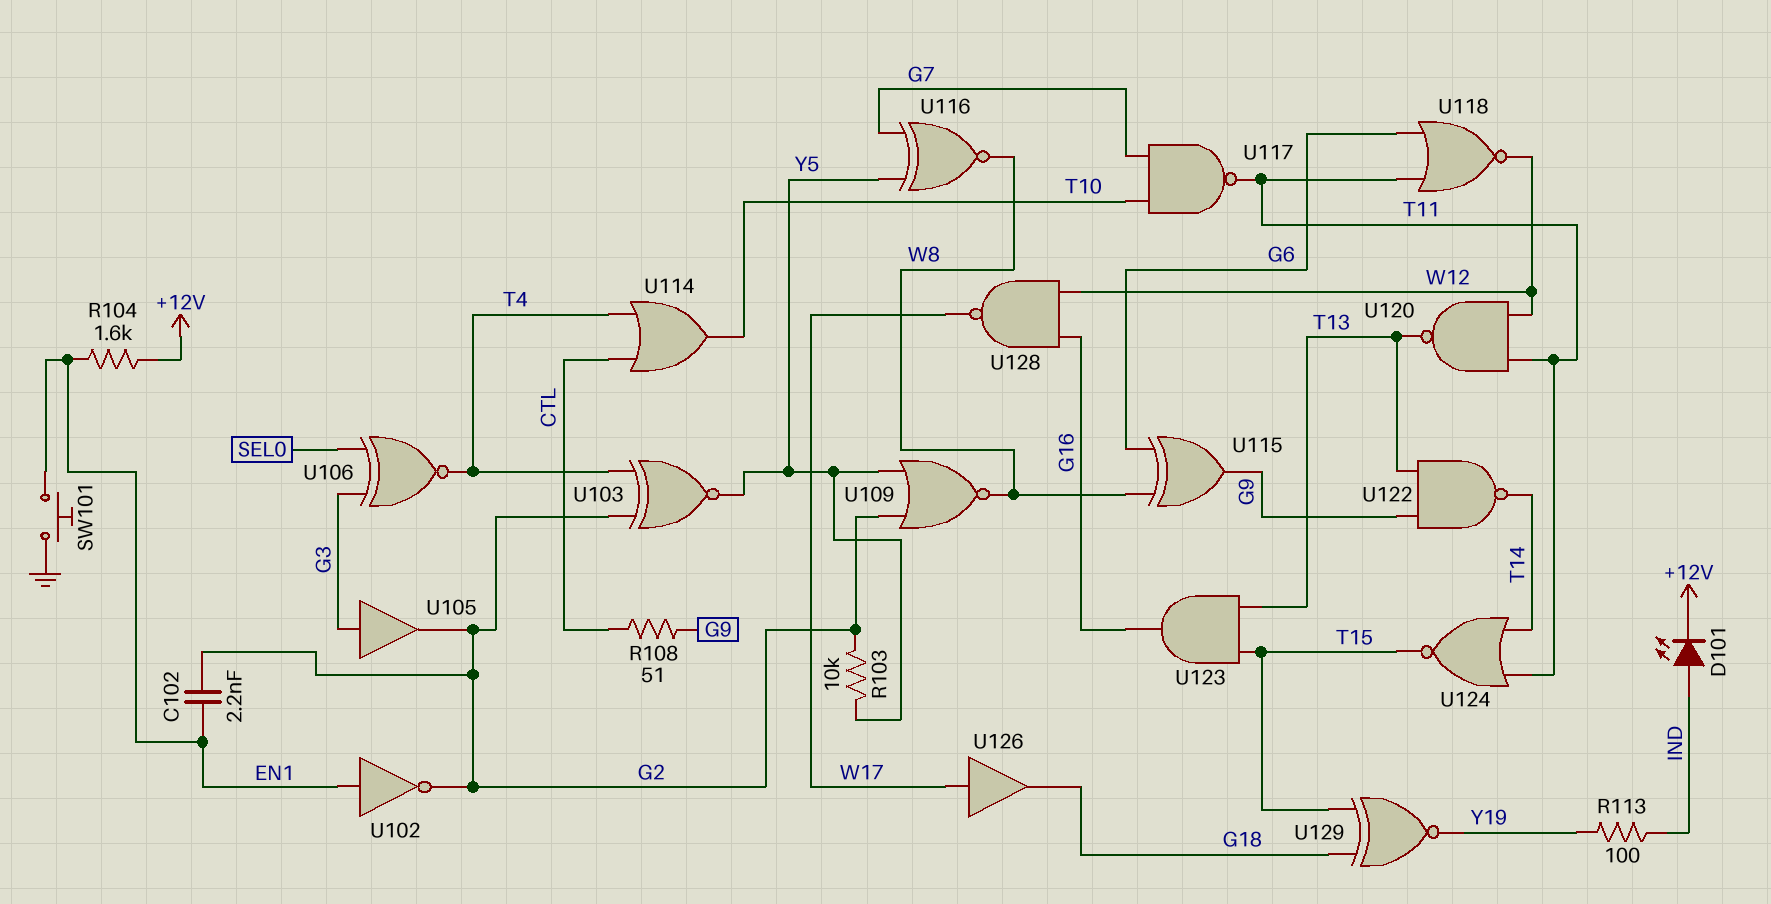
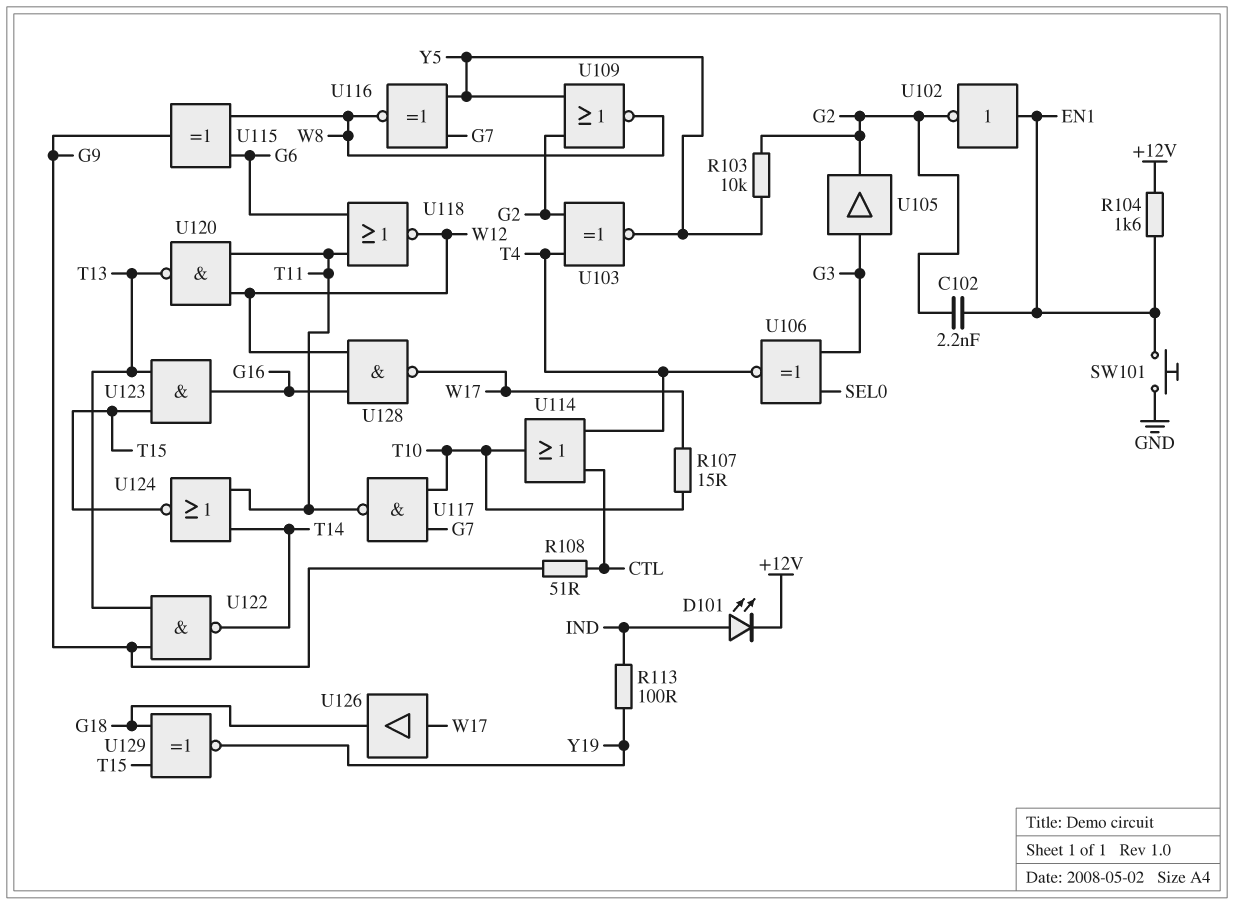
R107: none -> 15 (T10, W17)

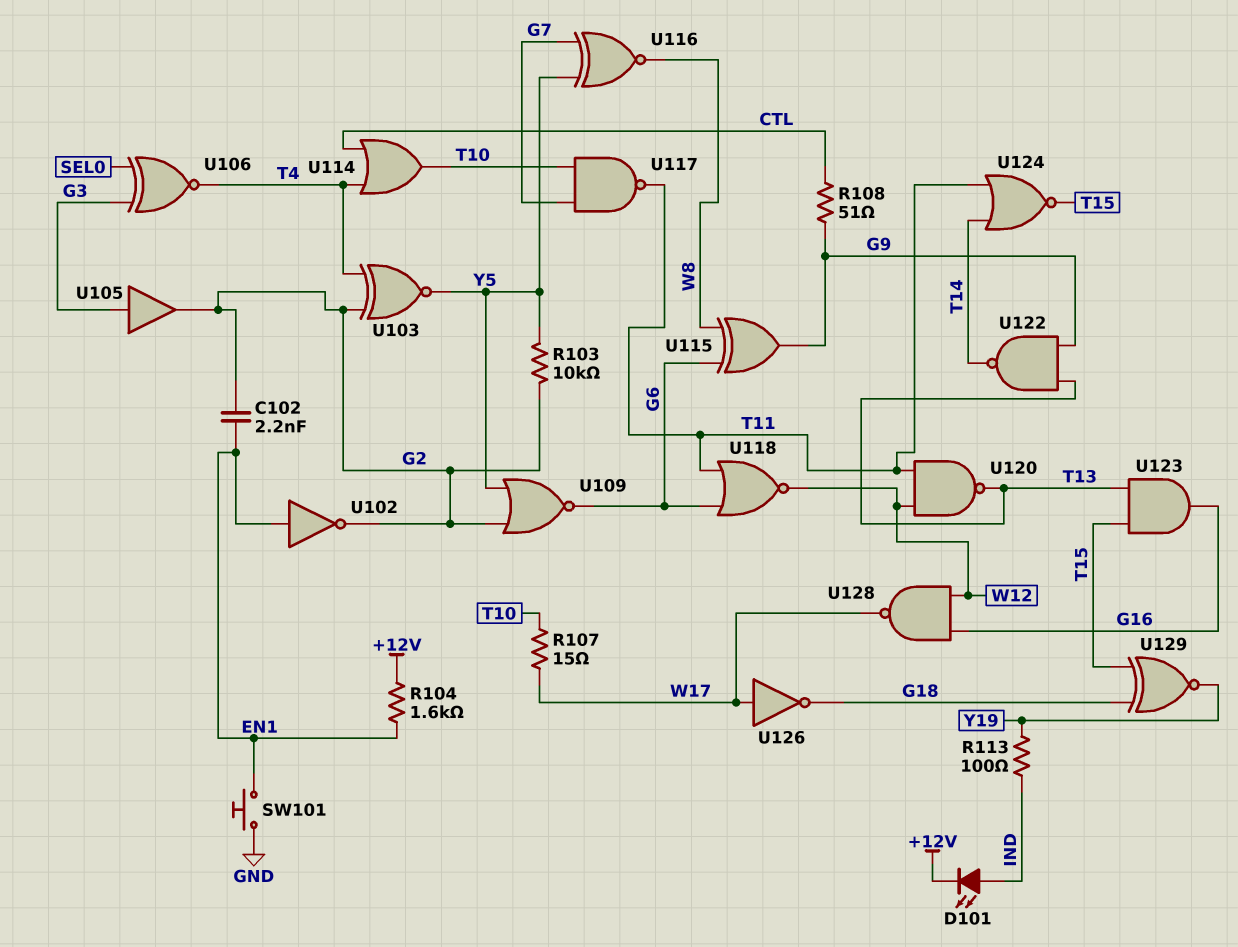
U109: NOR (in G2, in Y5, out W8) -> NOR (in G2, in Y5, out G6)
U126: buffer (in W17, out G18) -> NOT (in W17, out G18)

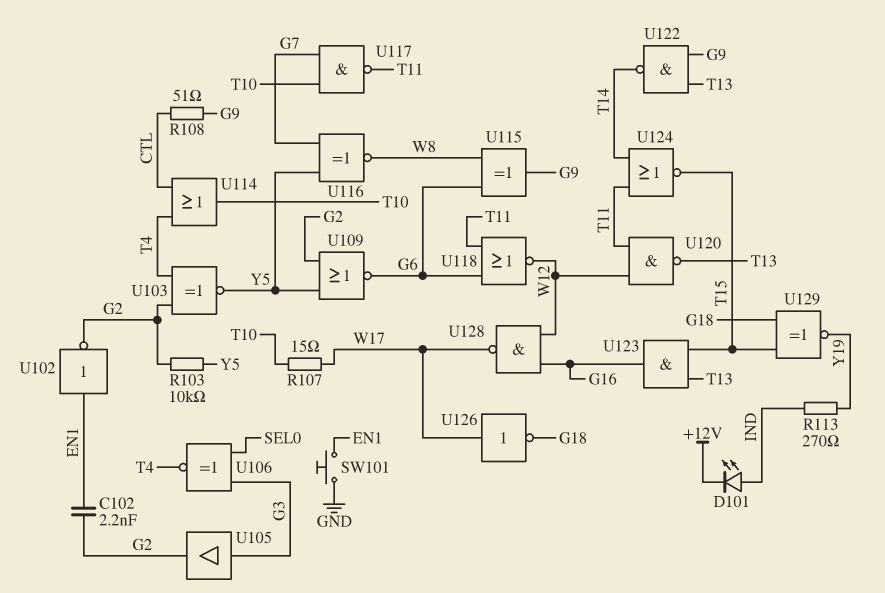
R104: 1.6k (+12V, EN1) -> none
R113: 100 (IND, Y19) -> 270 (IND, Y19)

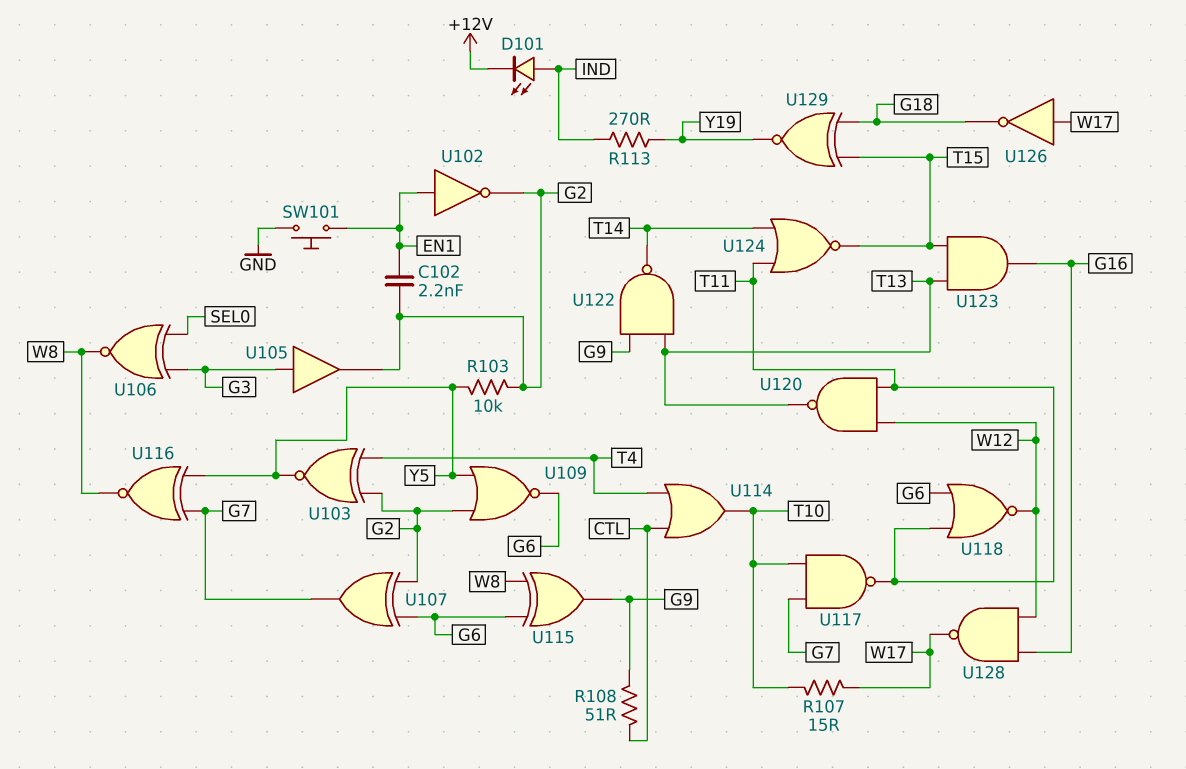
U106: XNOR (in G3, in SEL0, out T4) -> XNOR (in G3, in SEL0, out W8)
U107: none -> XOR (in G2, in G6, out G7)

